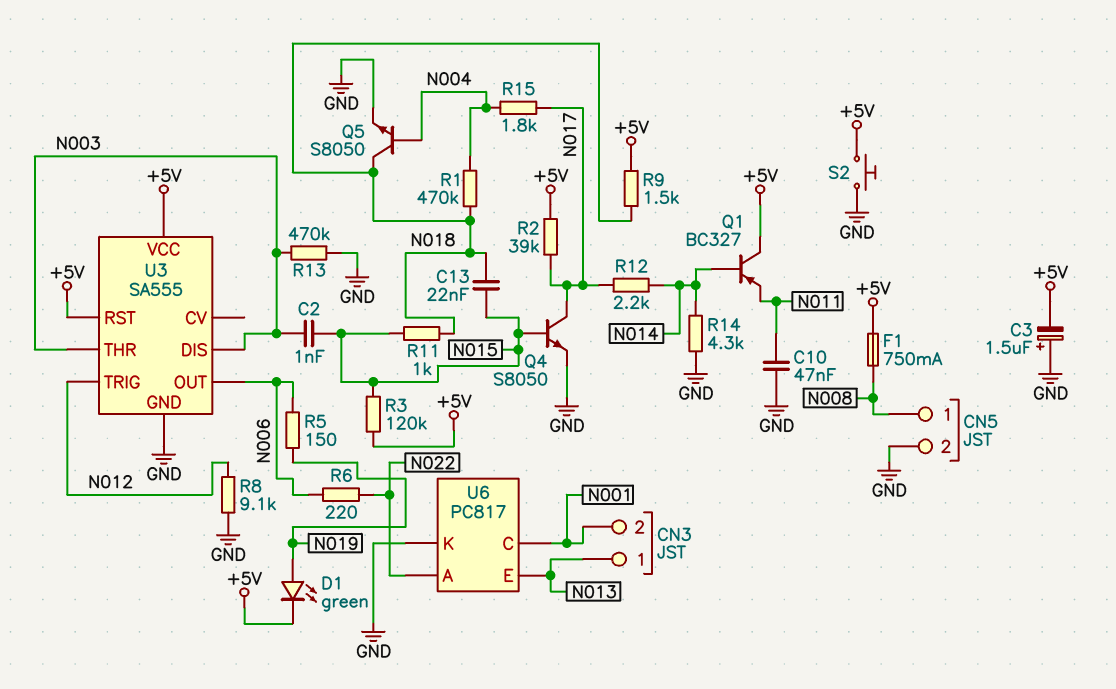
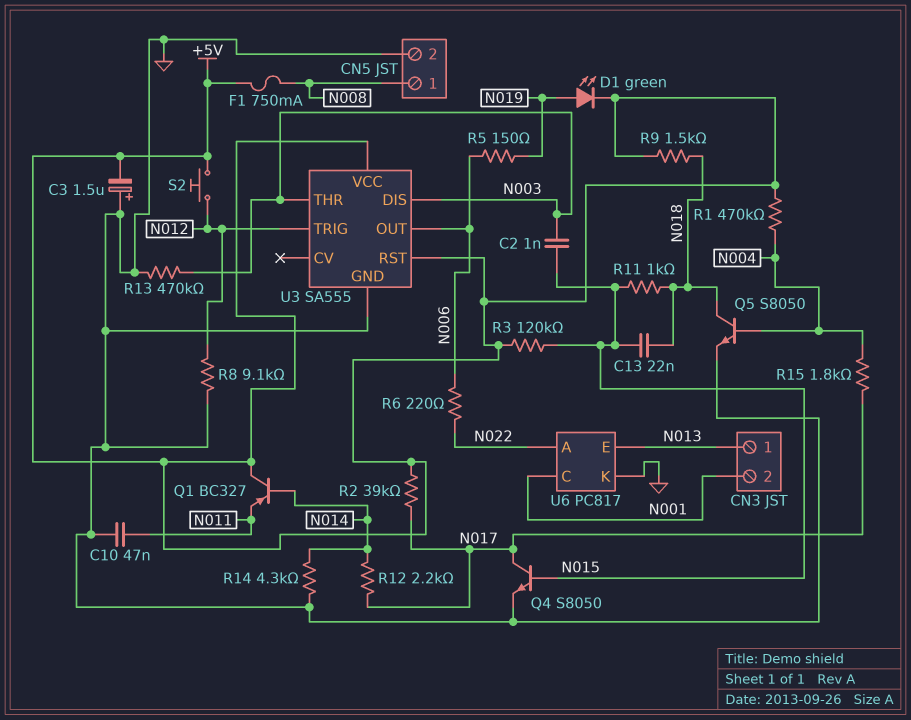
R1: 470k (N004, N018) -> 470k (+5V, N004)
S2: button (+5V, GND) -> button (+5V, N012)

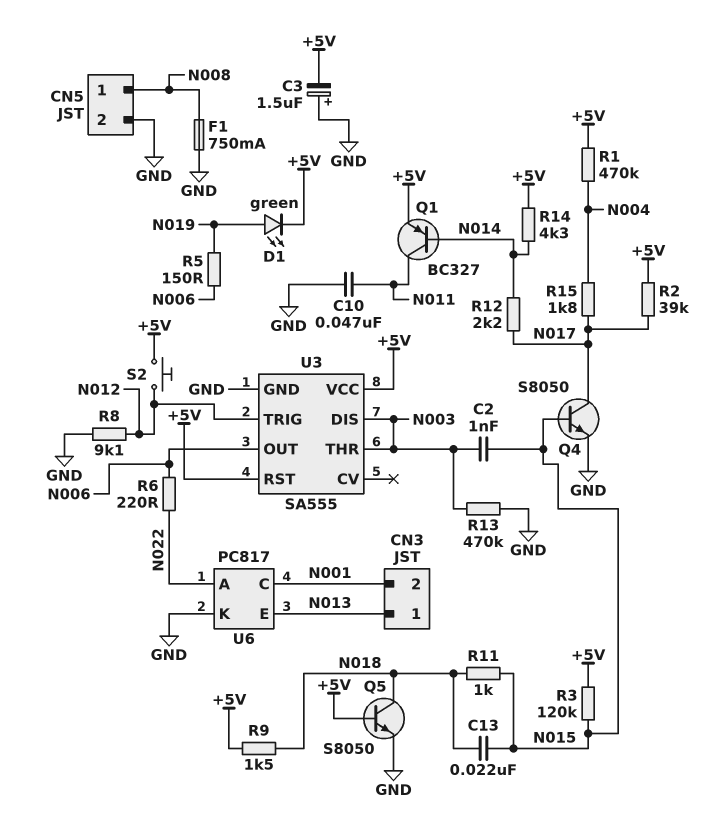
F1: 750mA (+5V, N008) -> 750mA (GND, N008)
Q1: PNP BC327 (B N014, C +5V, E N011) -> PNP BC327 (B N014, C N011, E +5V)
Q5: NPN S8050 (B N004, C N018, E GND) -> NPN S8050 (B +5V, C N018, E GND)
R14: 4.3k (GND, N014) -> 4.3k (+5V, N014)

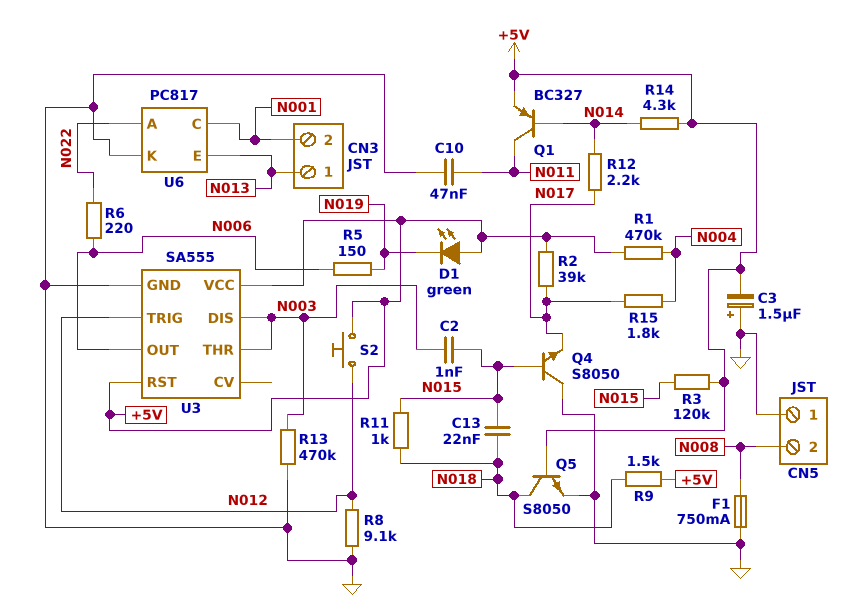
CN5 pin 1: N008 -> GND
CN5 pin 2: GND -> N008
D1: LED green (A N019, K +5V) -> LED green (A +5V, K N019)
Q4: NPN S8050 (B N015, C N017, E GND) -> NPN S8050 (B N015, C GND, E N017)

